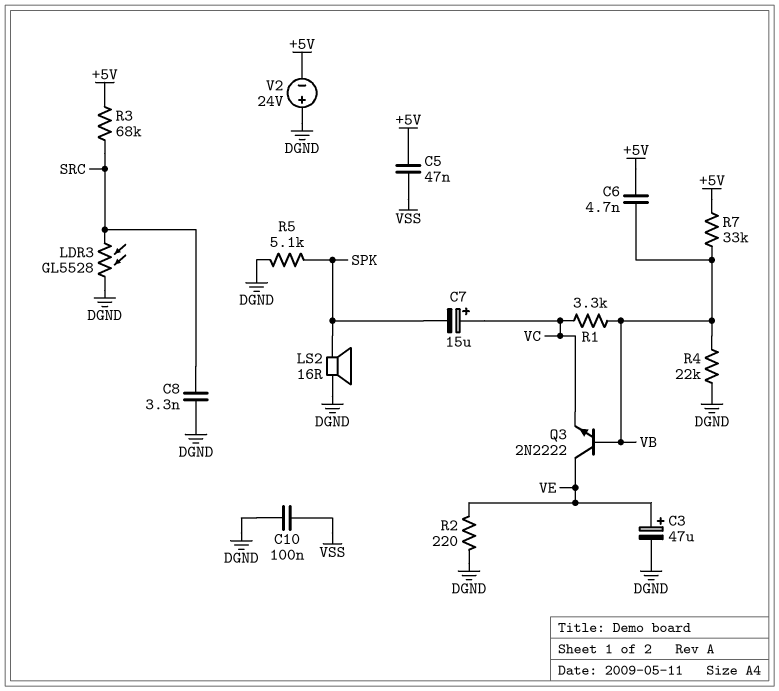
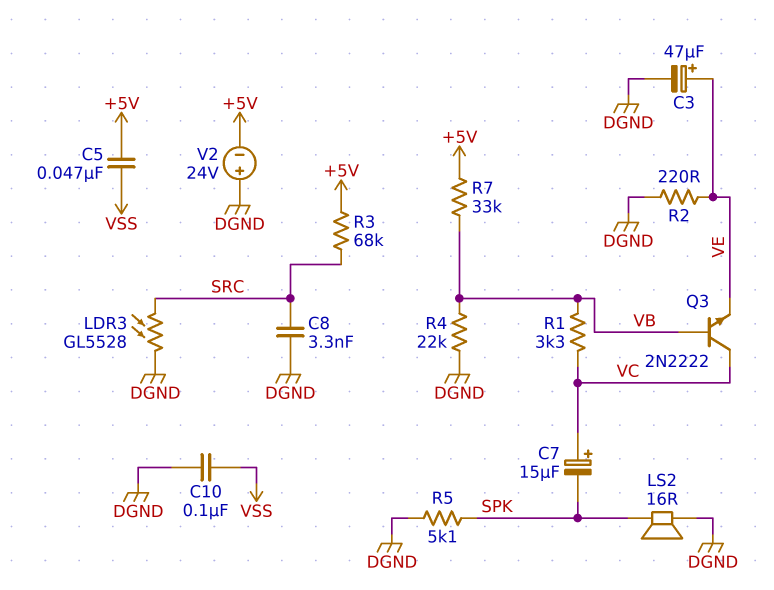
C6: 4.7nF (+5V, VB) -> none
Q3: NPN 2N2222 (B VB, C VE, E VC) -> NPN 2N2222 (B VB, C VC, E VE)

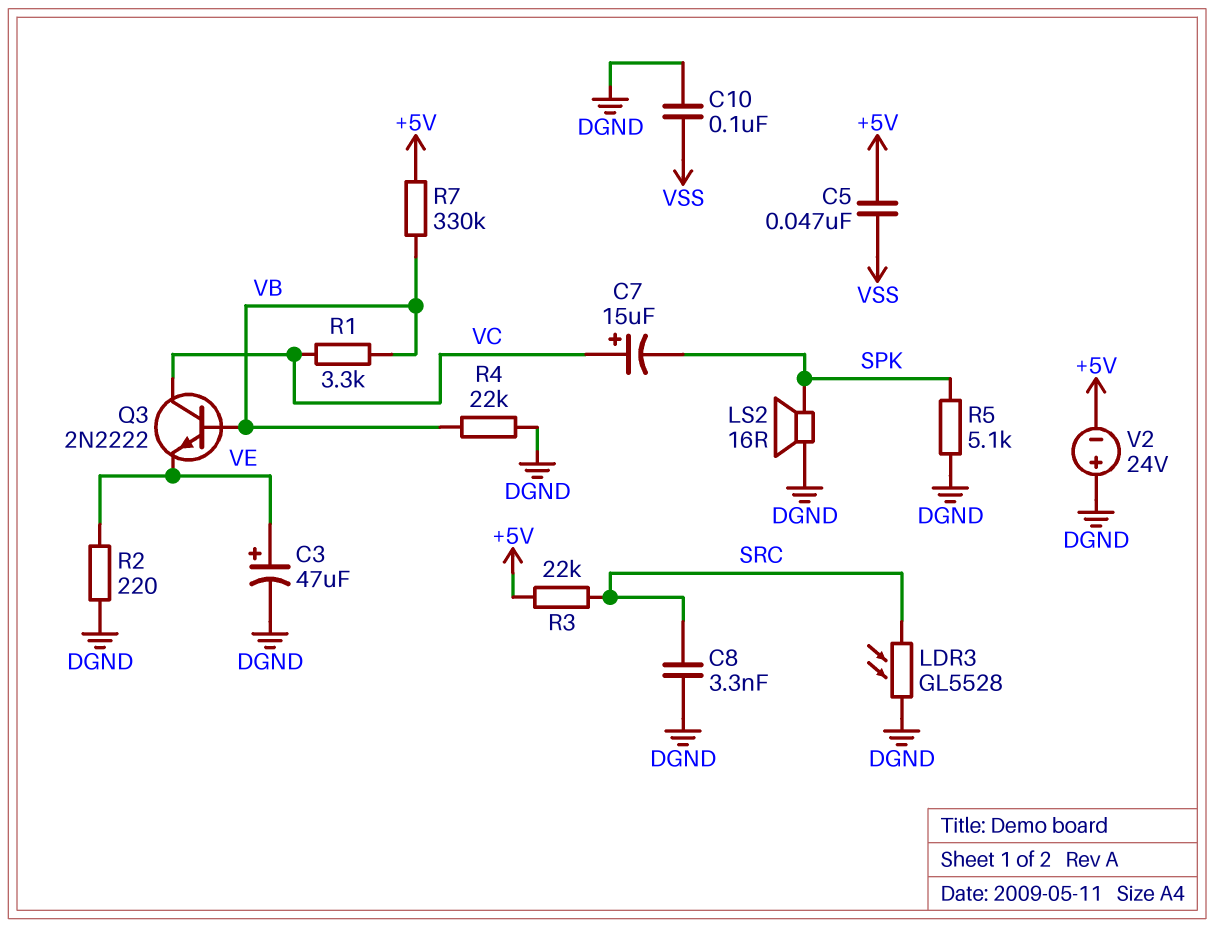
R3: 68k (+5V, SRC) -> 22k (+5V, SRC)
R7: 33k (+5V, VB) -> 330k (+5V, VB)

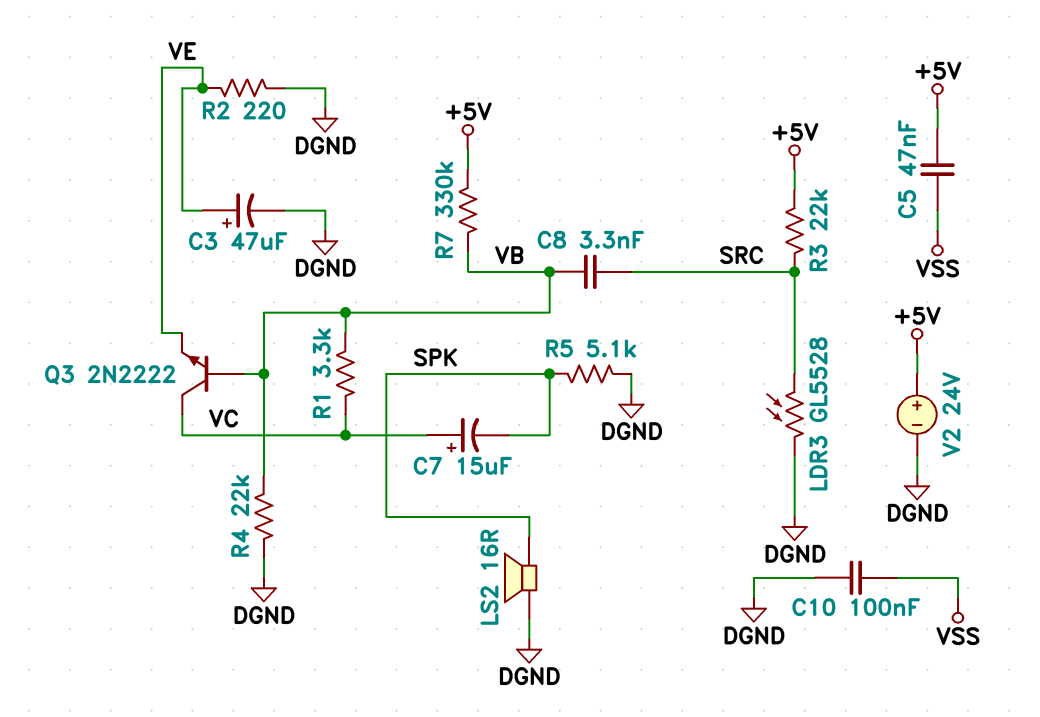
C8: 3.3nF (DGND, SRC) -> 3.3nF (SRC, VB)
V2: 24V (plus DGND, minus +5V) -> 24V (plus +5V, minus DGND)

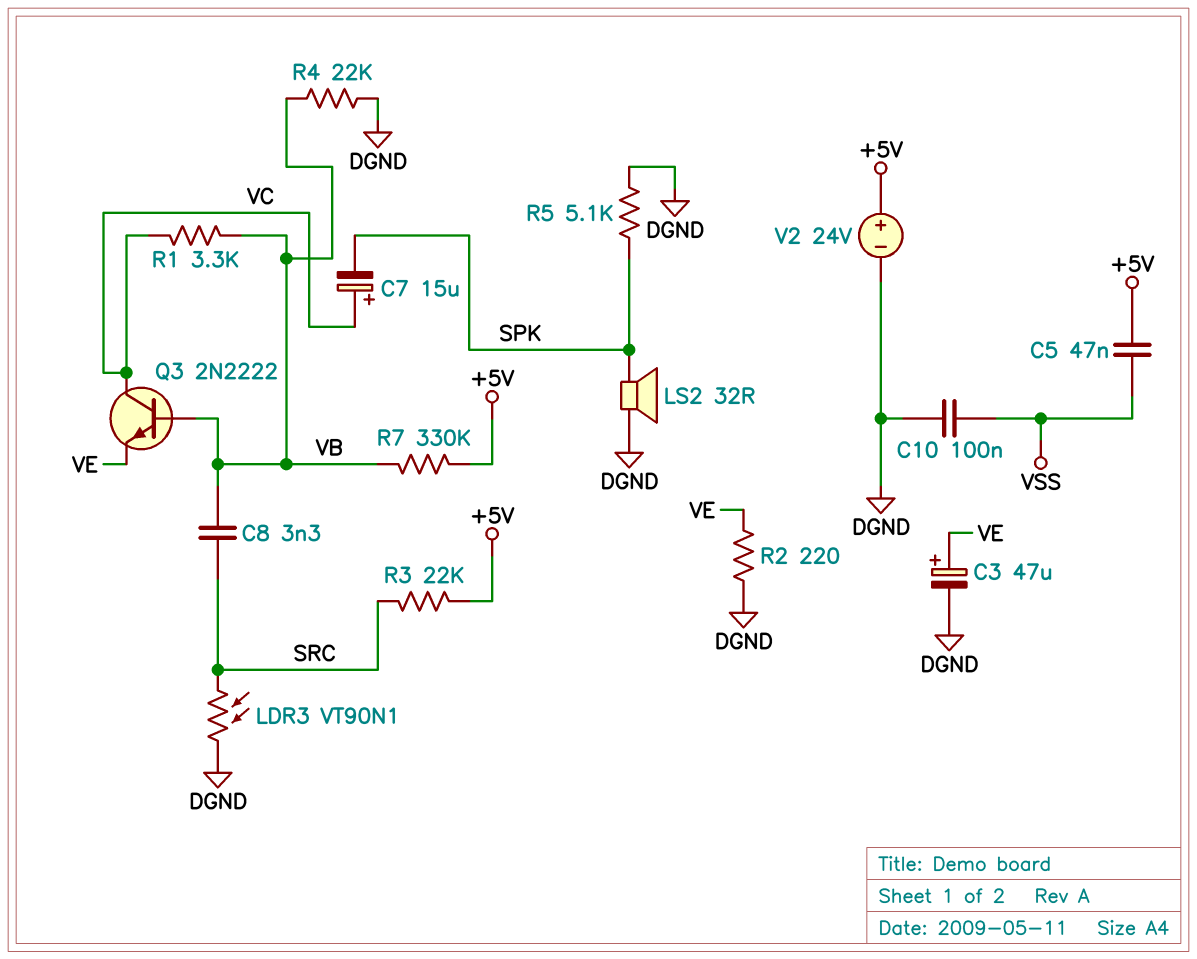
LDR3: GL5528 (DGND, SRC) -> VT90N1 (DGND, SRC)
LS2: speaker 16R (DGND, SPK) -> speaker 32R (DGND, SPK)

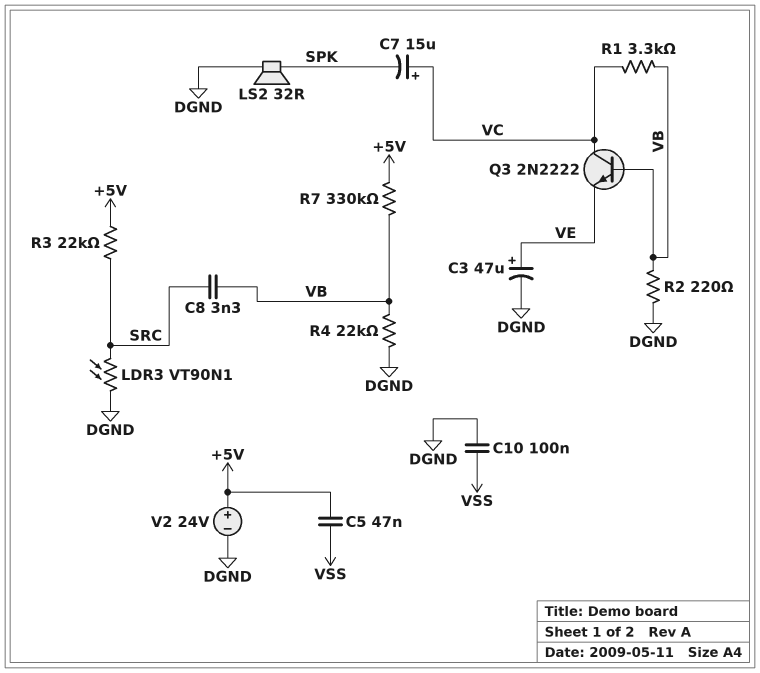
R2: 220 (DGND, VE) -> 220 (DGND, VB)
R5: 5.1k (DGND, SPK) -> none

